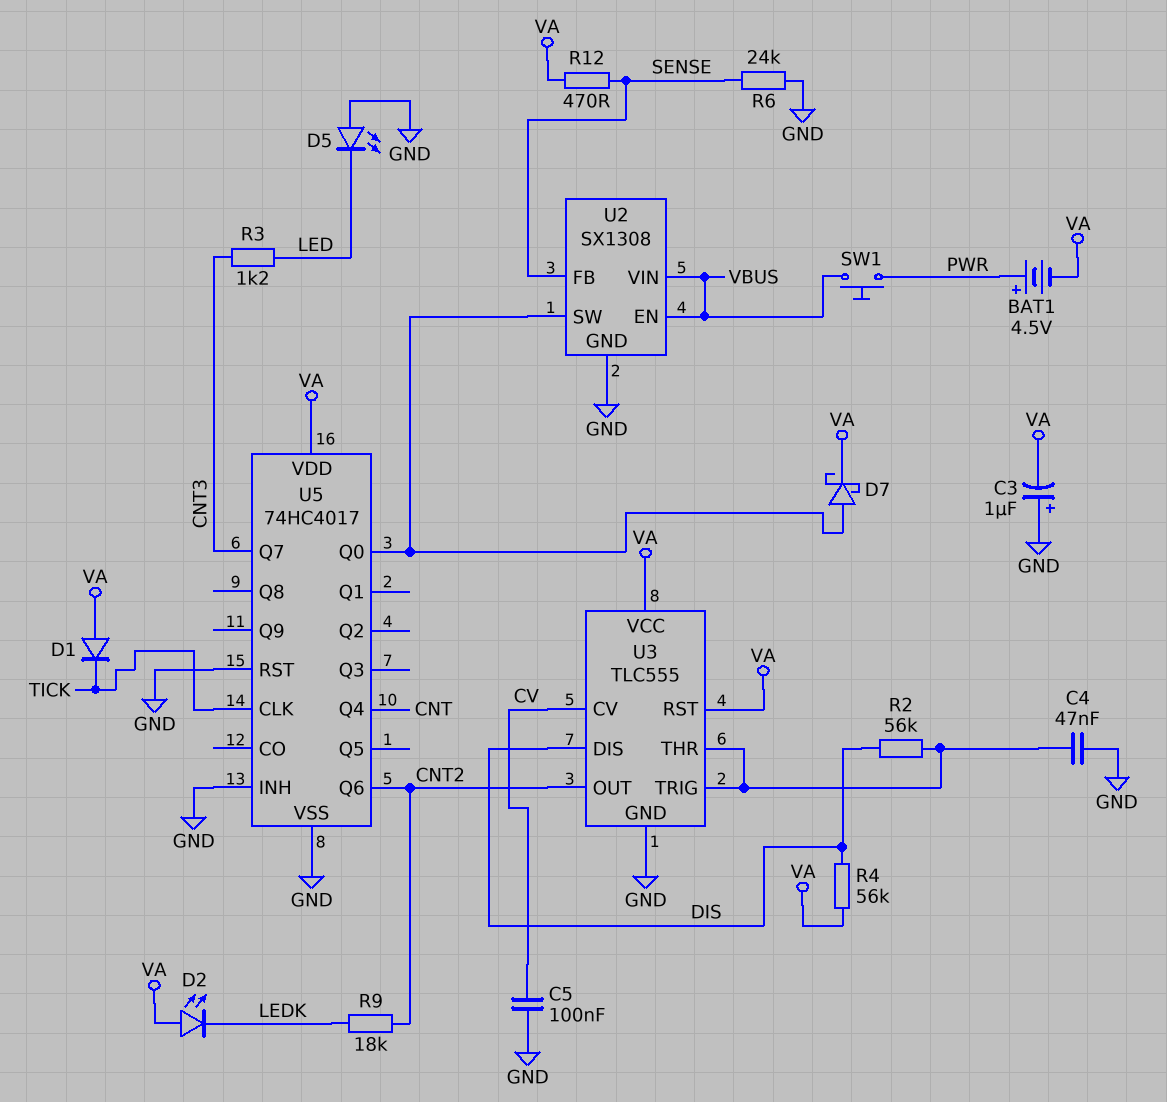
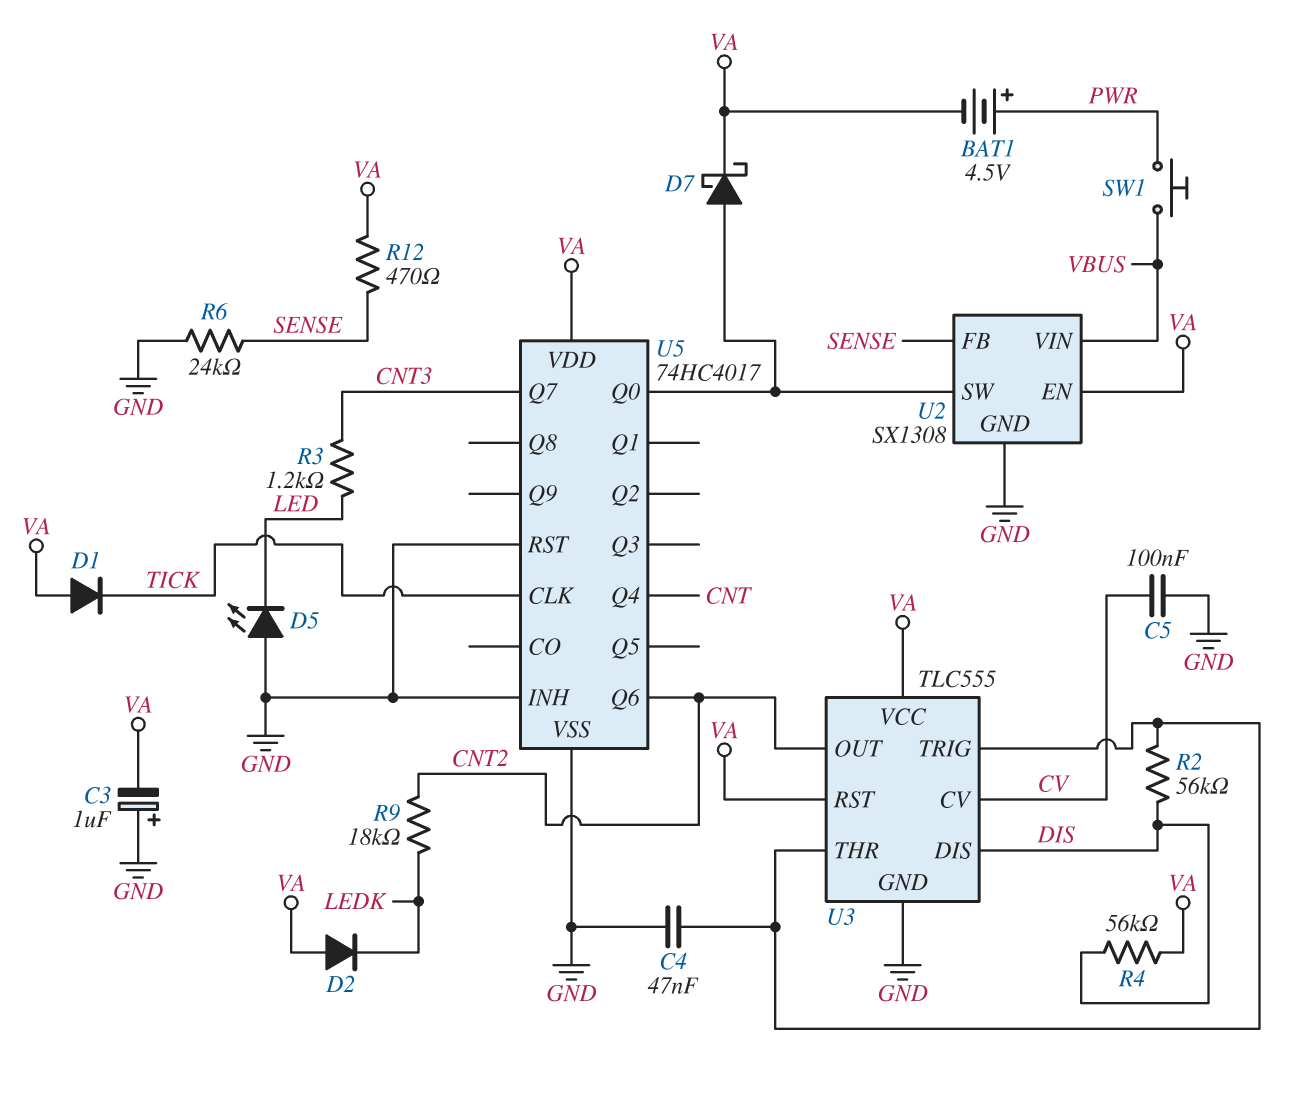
D2: LED (A VA, K LEDK) -> diode (A VA, K LEDK)
U2 pin EN: VBUS -> VA

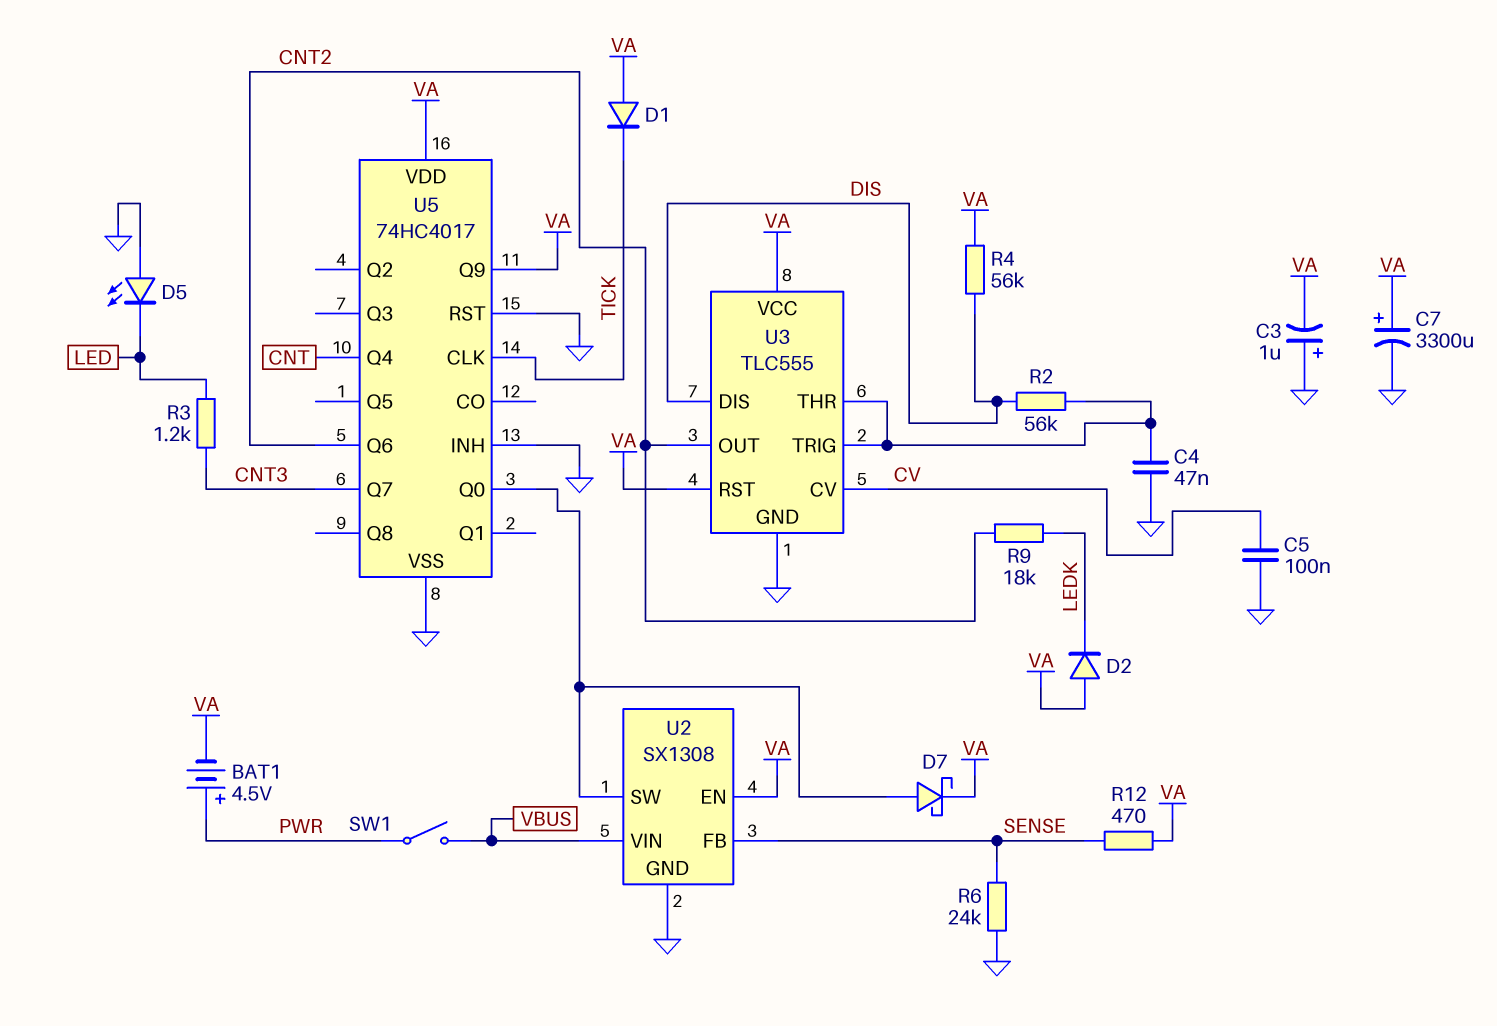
C7: none -> 3300uF (plus VA, minus GND)
SW1: button (PWR, VBUS) -> switch (PWR, VBUS)
U5 pin Q9: none -> VA

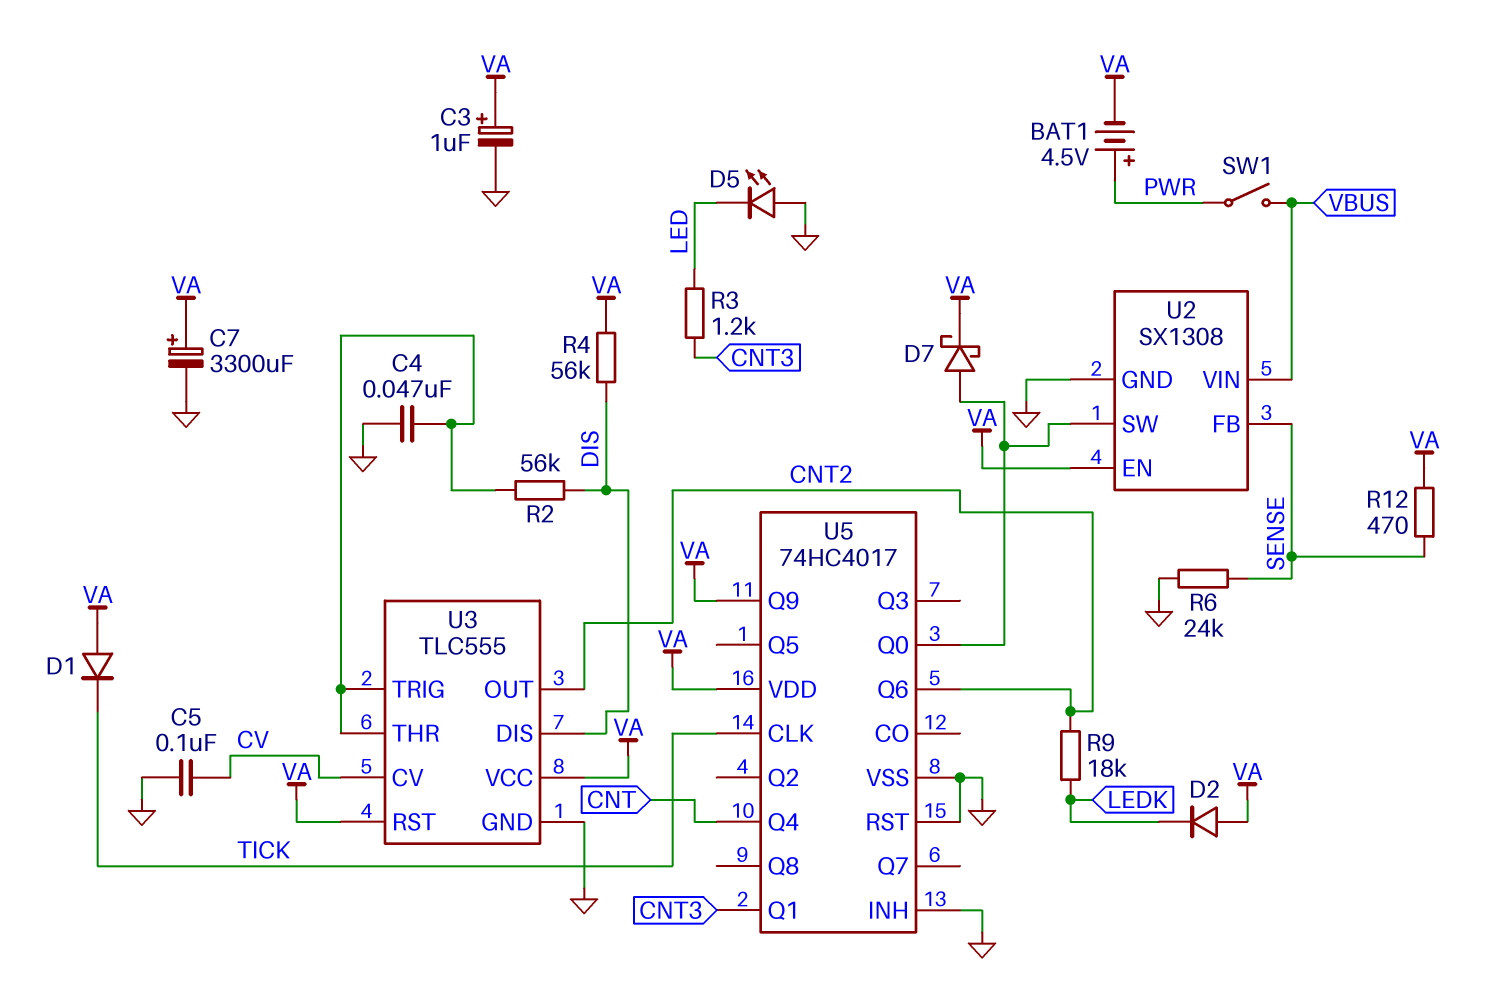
C3: 1uF (plus GND, minus VA) -> 1uF (plus VA, minus GND)
U5 pin Q1: none -> CNT3
U5 pin Q7: CNT3 -> none

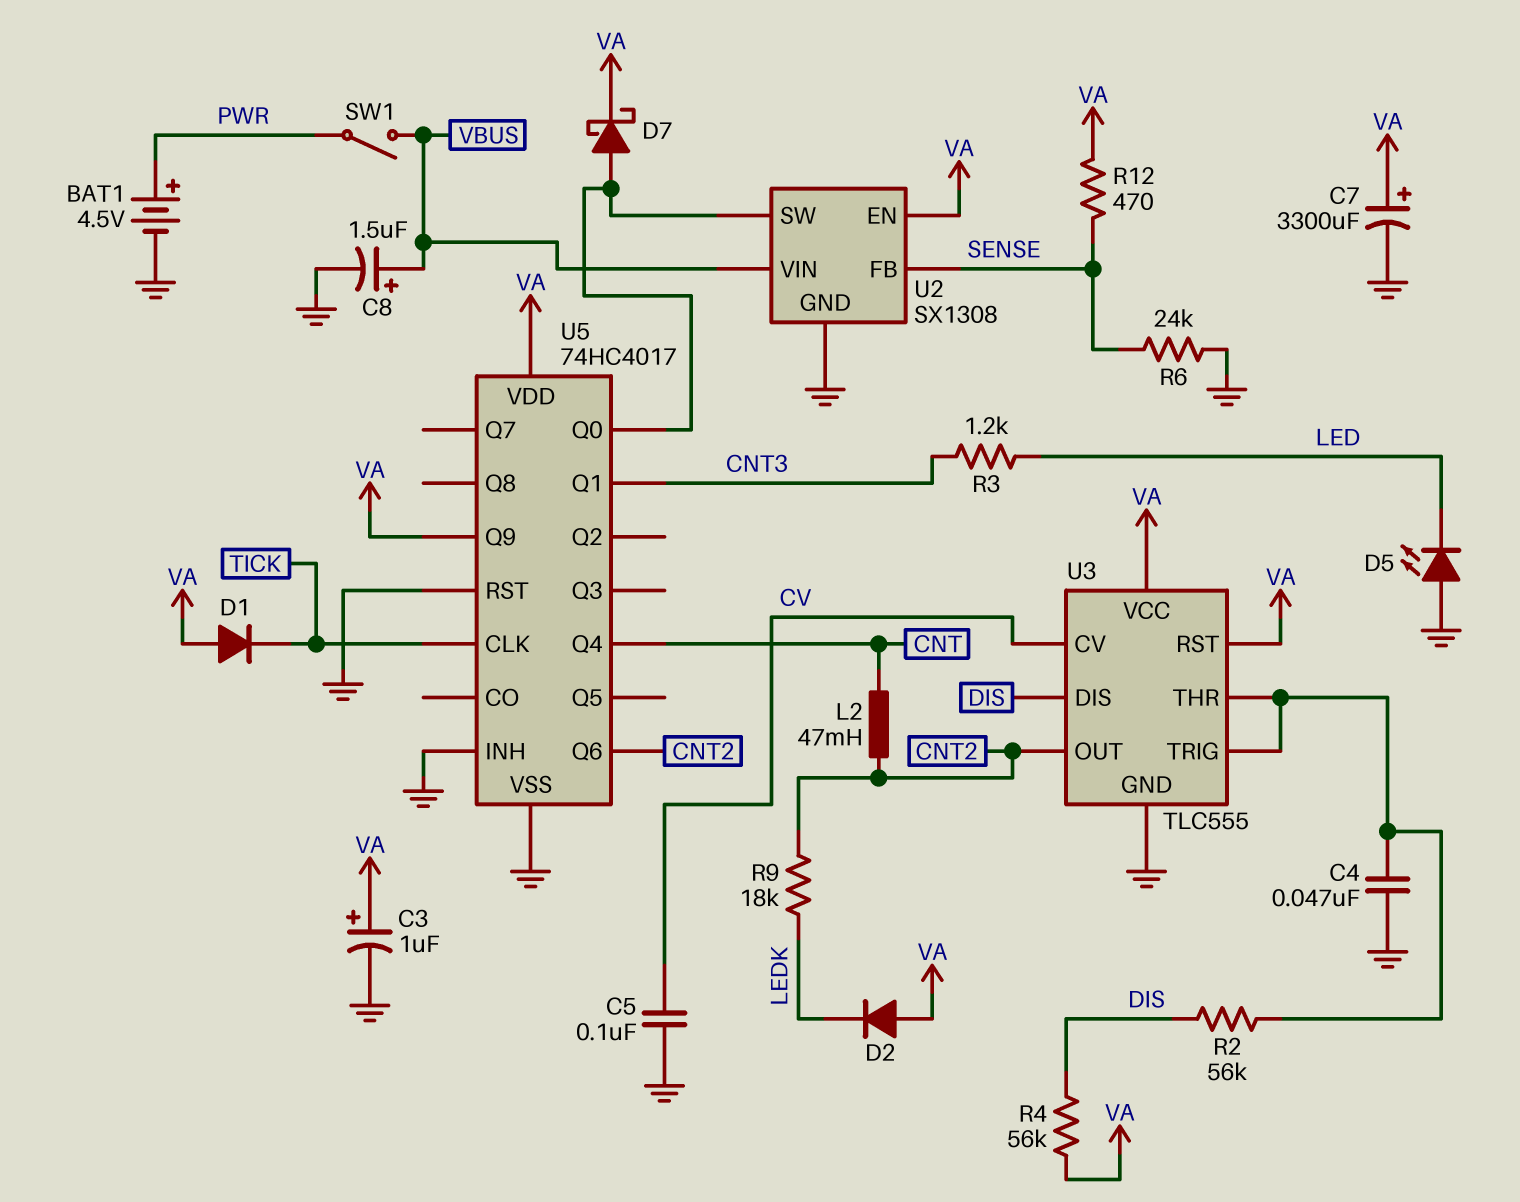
BAT1: 4.5V (plus PWR, minus VA) -> 4.5V (plus PWR, minus GND)
C8: none -> 1.5uF (plus VBUS, minus GND)
L2: none -> 47mH (CNT, CNT2)

